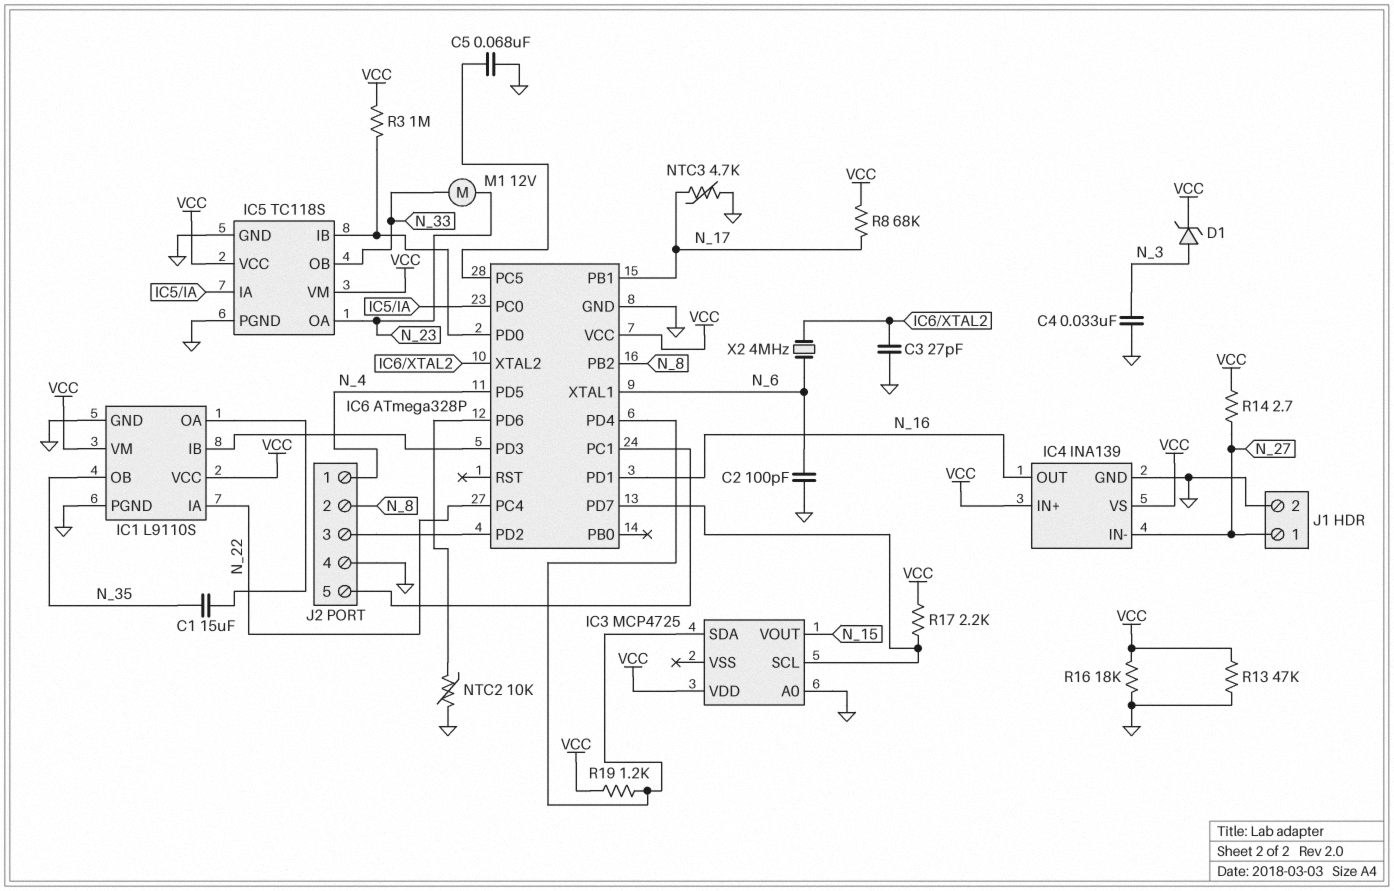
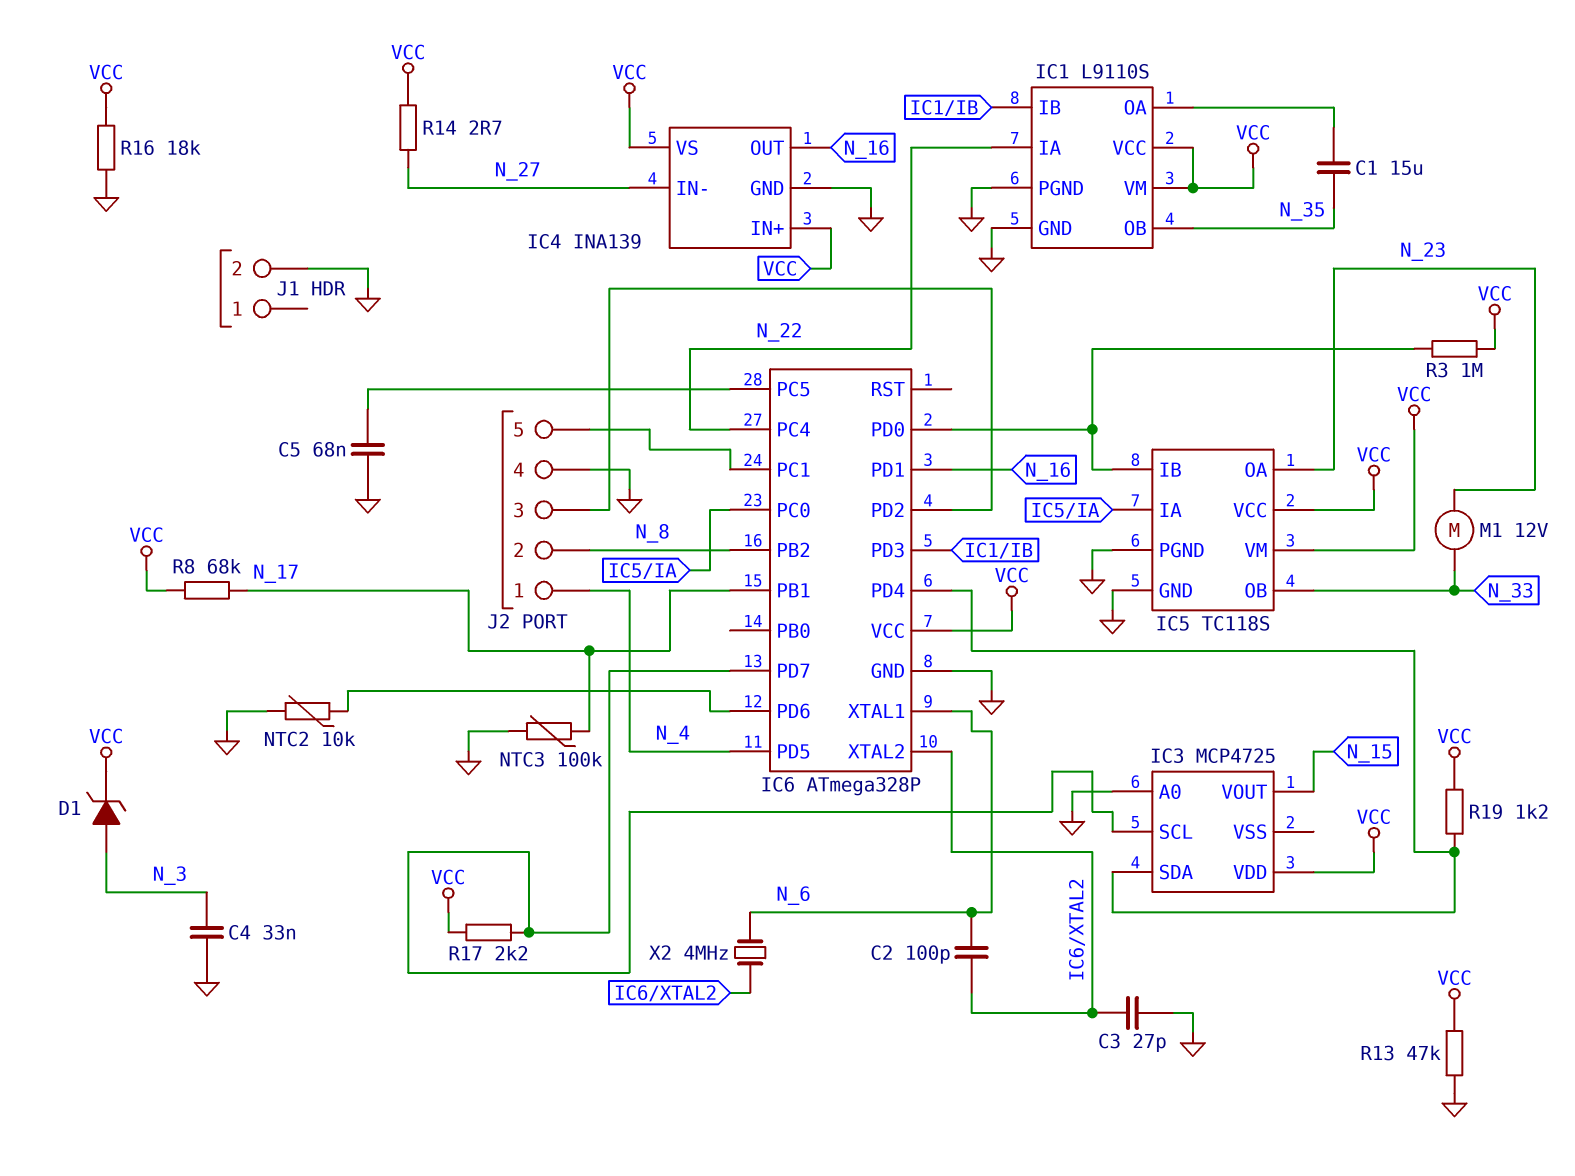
C2: 100pF (GND, N_6) -> 100pF (IC6/XTAL2, N_6)
J1 pin 1: N_27 -> none
NTC3: 4.7k (GND, N_17) -> 100k (GND, N_17)

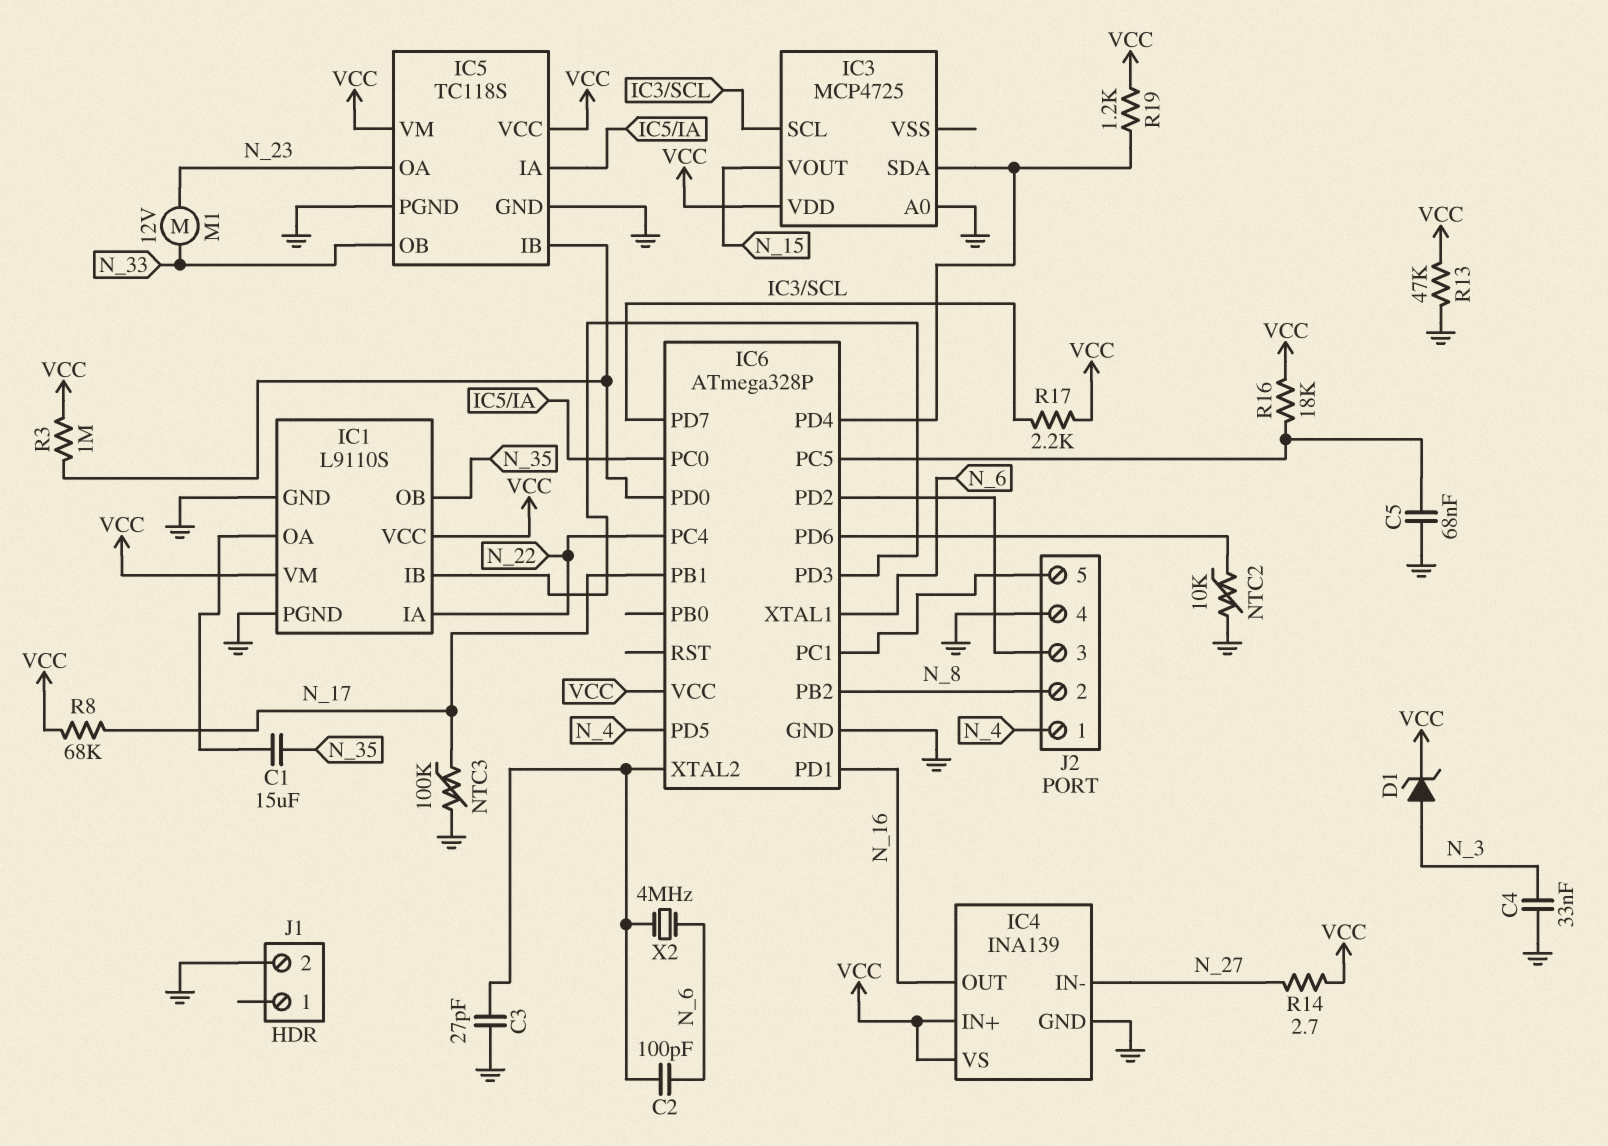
R16: 18k (GND, VCC) -> 18k (IC6/PC5, VCC)

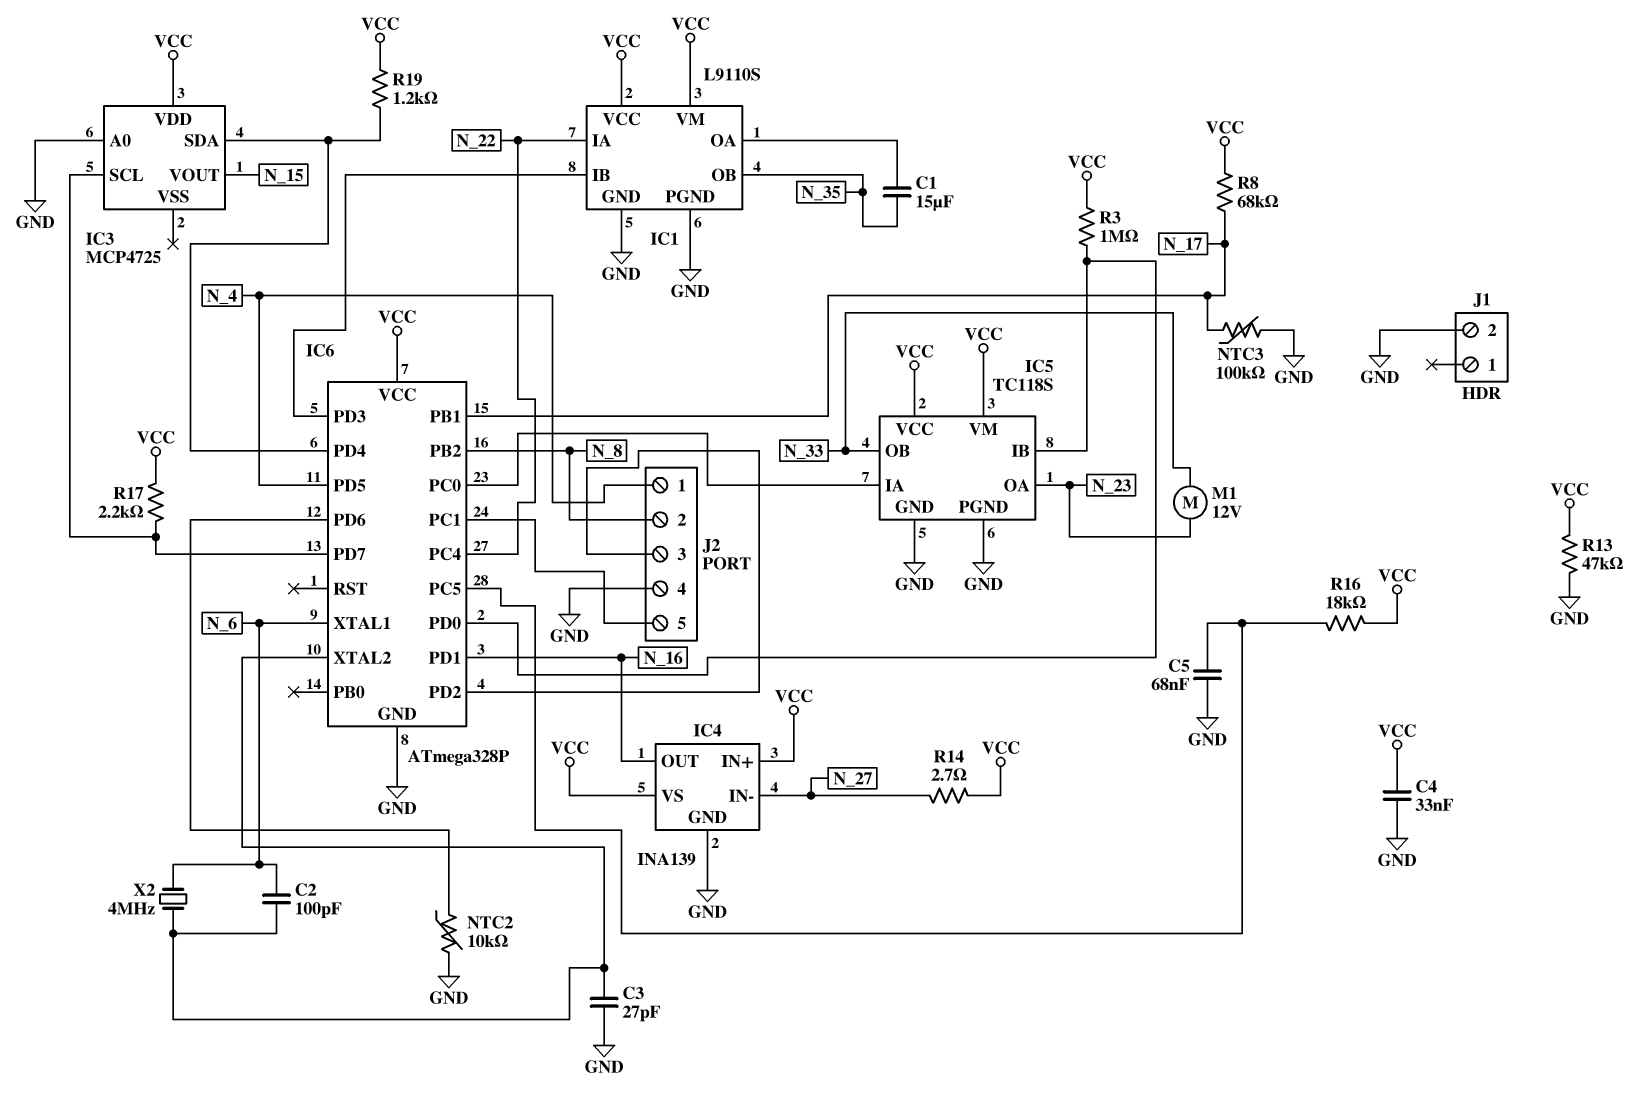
C4: 33nF (GND, N_3) -> 33nF (GND, VCC)
D1: zener (A N_3, K VCC) -> none

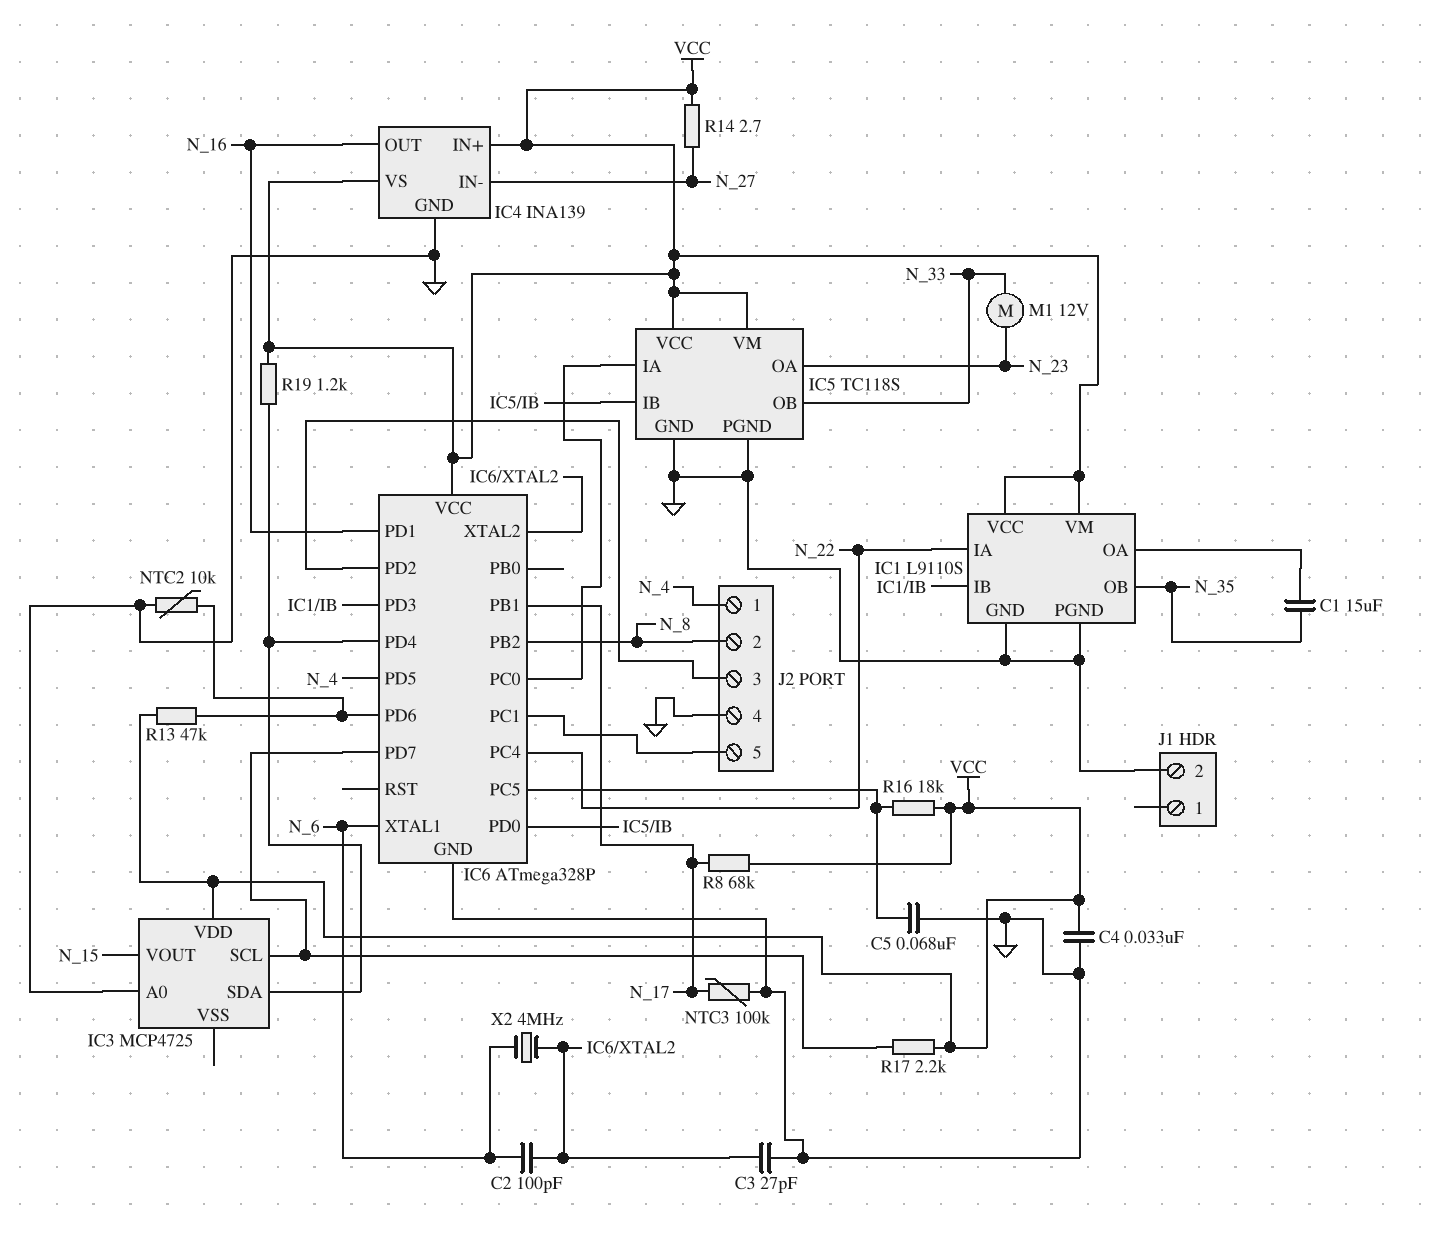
R3: 1M (IC5/IB, VCC) -> none
R13: 47k (GND, VCC) -> 47k (IC6/PD6, VCC)

